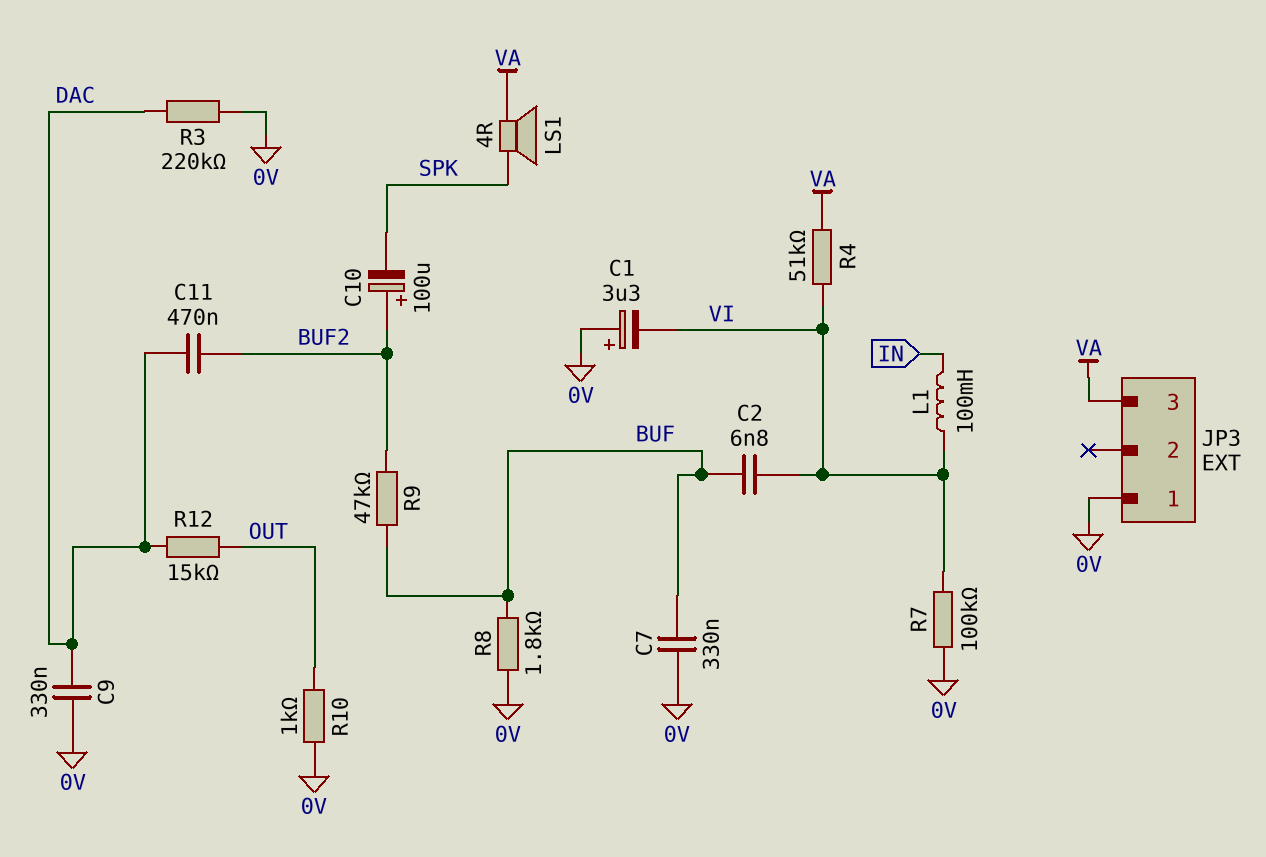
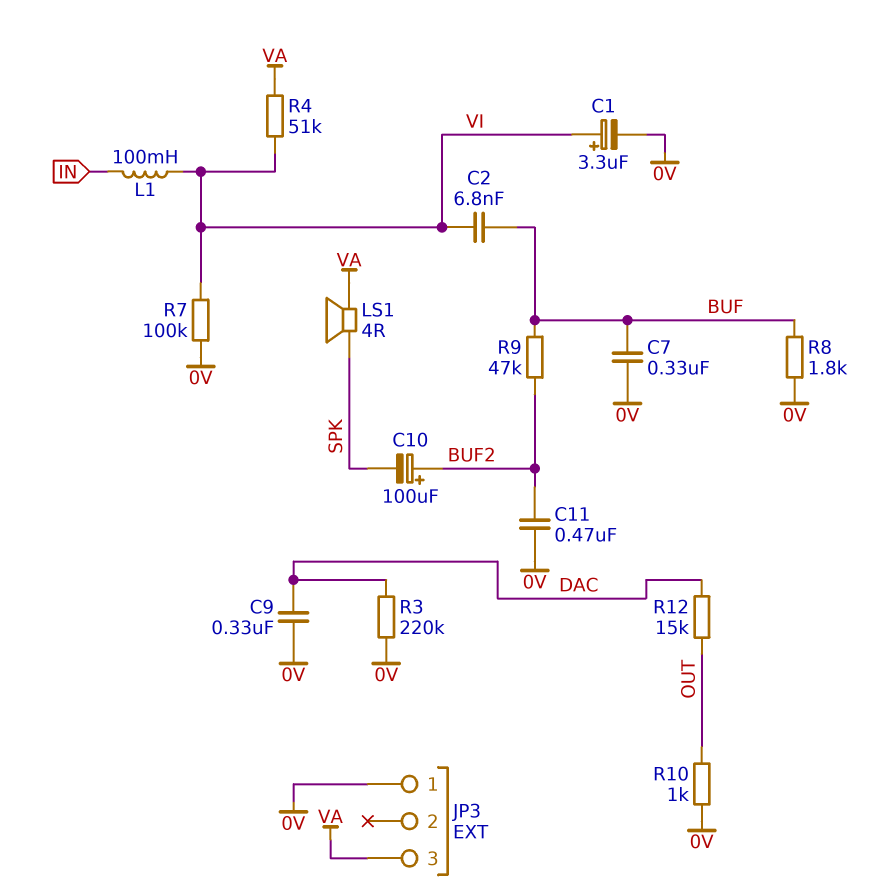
C1: 3.3uF (plus 0V, minus VI) -> 3.3uF (plus VI, minus 0V)
C11: 470nF (BUF2, DAC) -> 470nF (0V, BUF2)

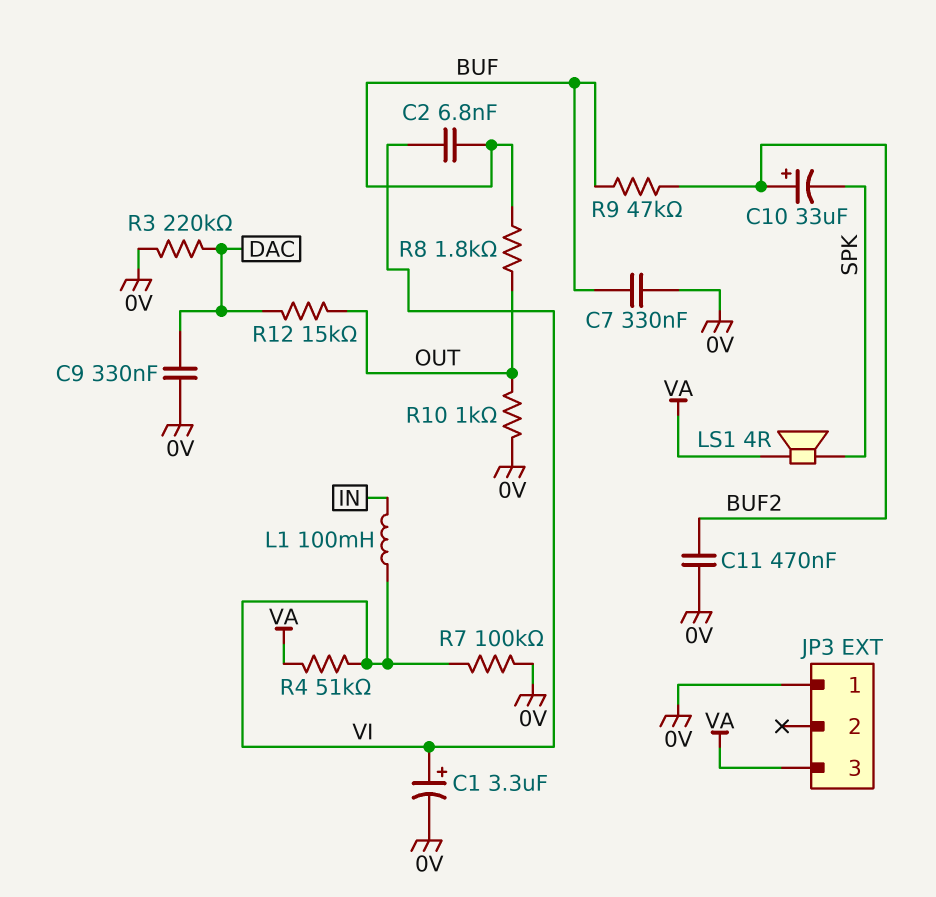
C10: 100uF (plus BUF2, minus SPK) -> 33uF (plus BUF2, minus SPK)
R8: 1.8k (0V, BUF) -> 1.8k (BUF, OUT)

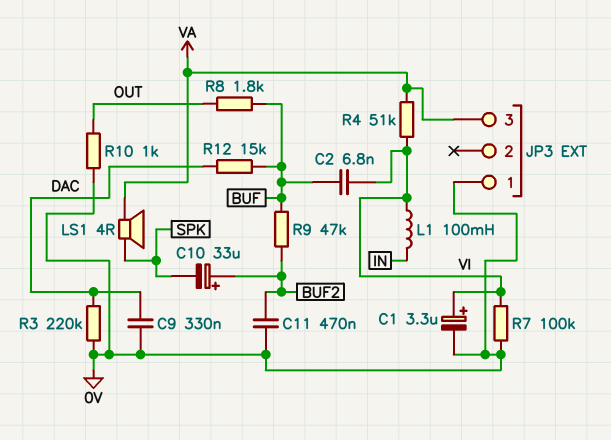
C7: 330nF (0V, BUF) -> none
R12: 15k (DAC, OUT) -> 15k (BUF, DAC)

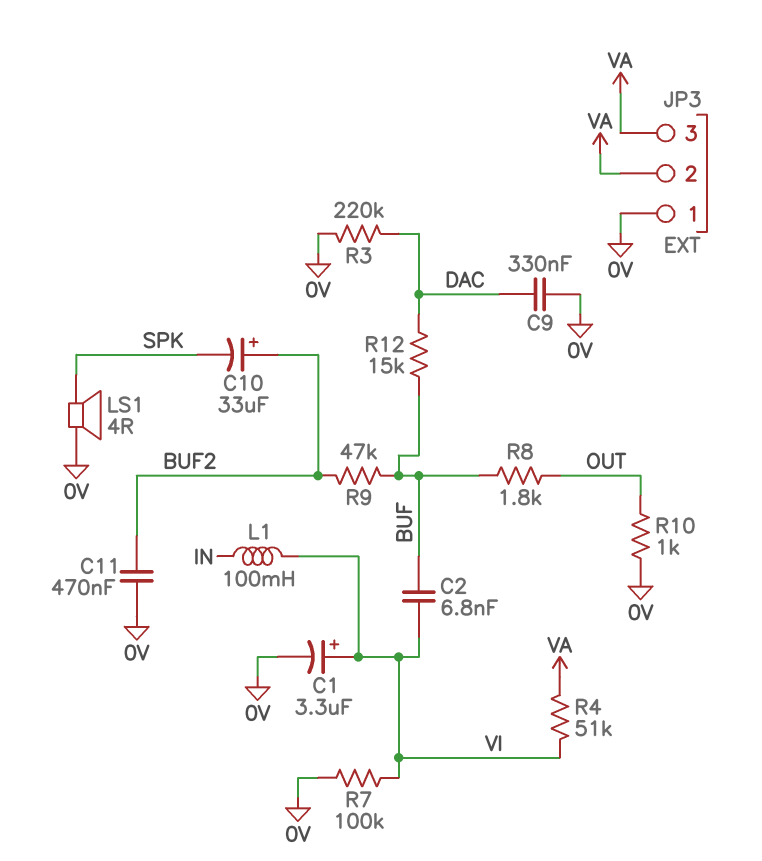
JP3 pin 2: none -> VA
LS1: speaker 4R (SPK, VA) -> speaker 4R (0V, SPK)

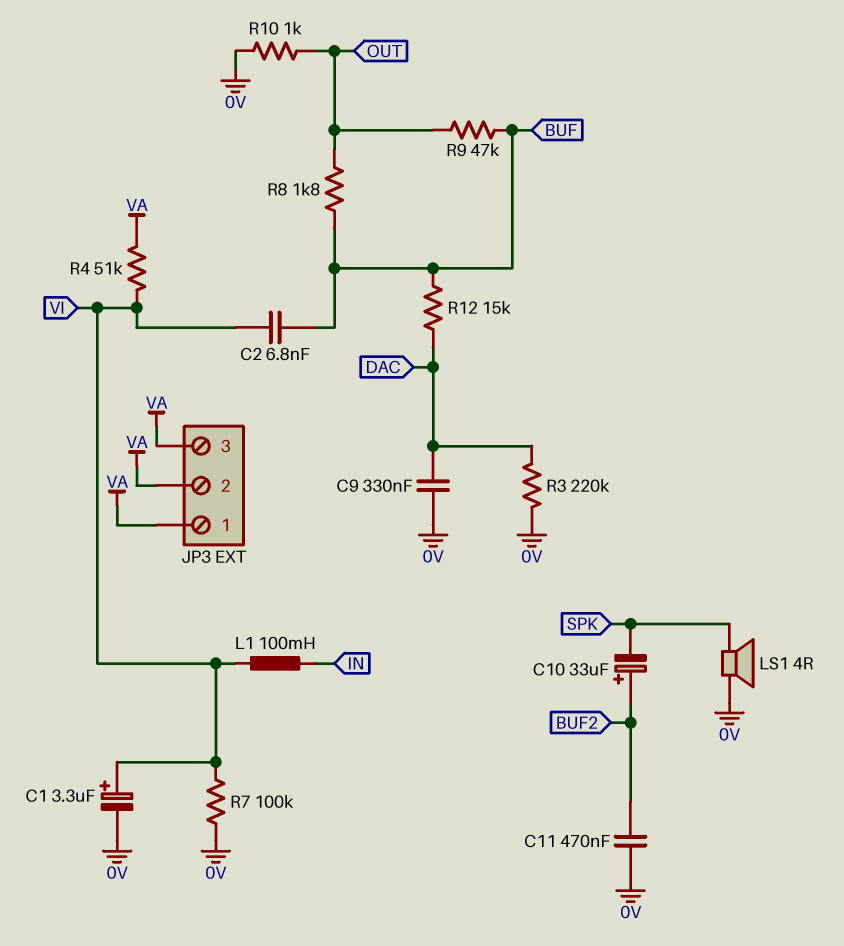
JP3 pin 1: 0V -> VA
R9: 47k (BUF, BUF2) -> 47k (BUF, OUT)

